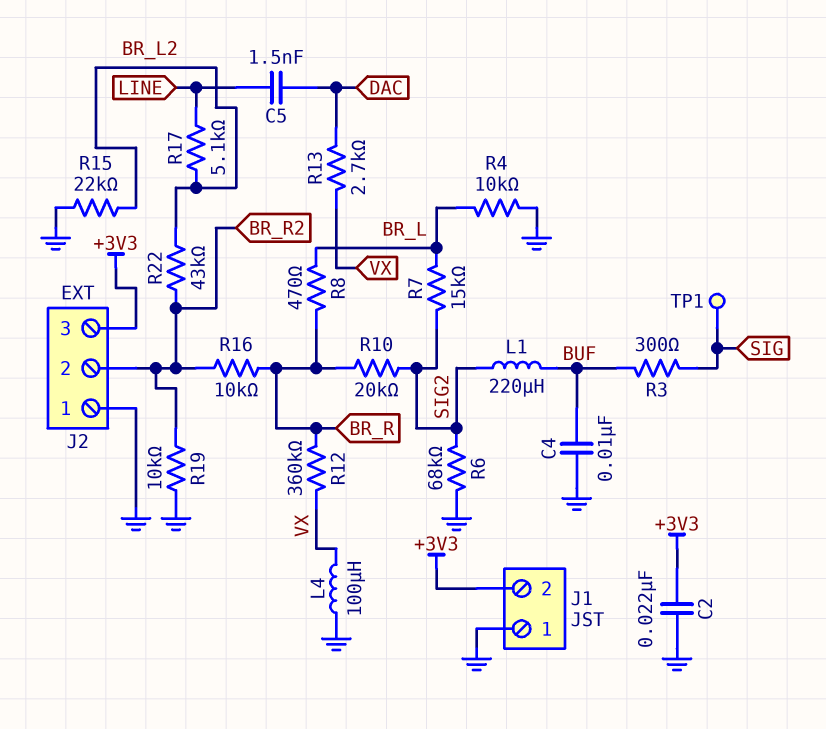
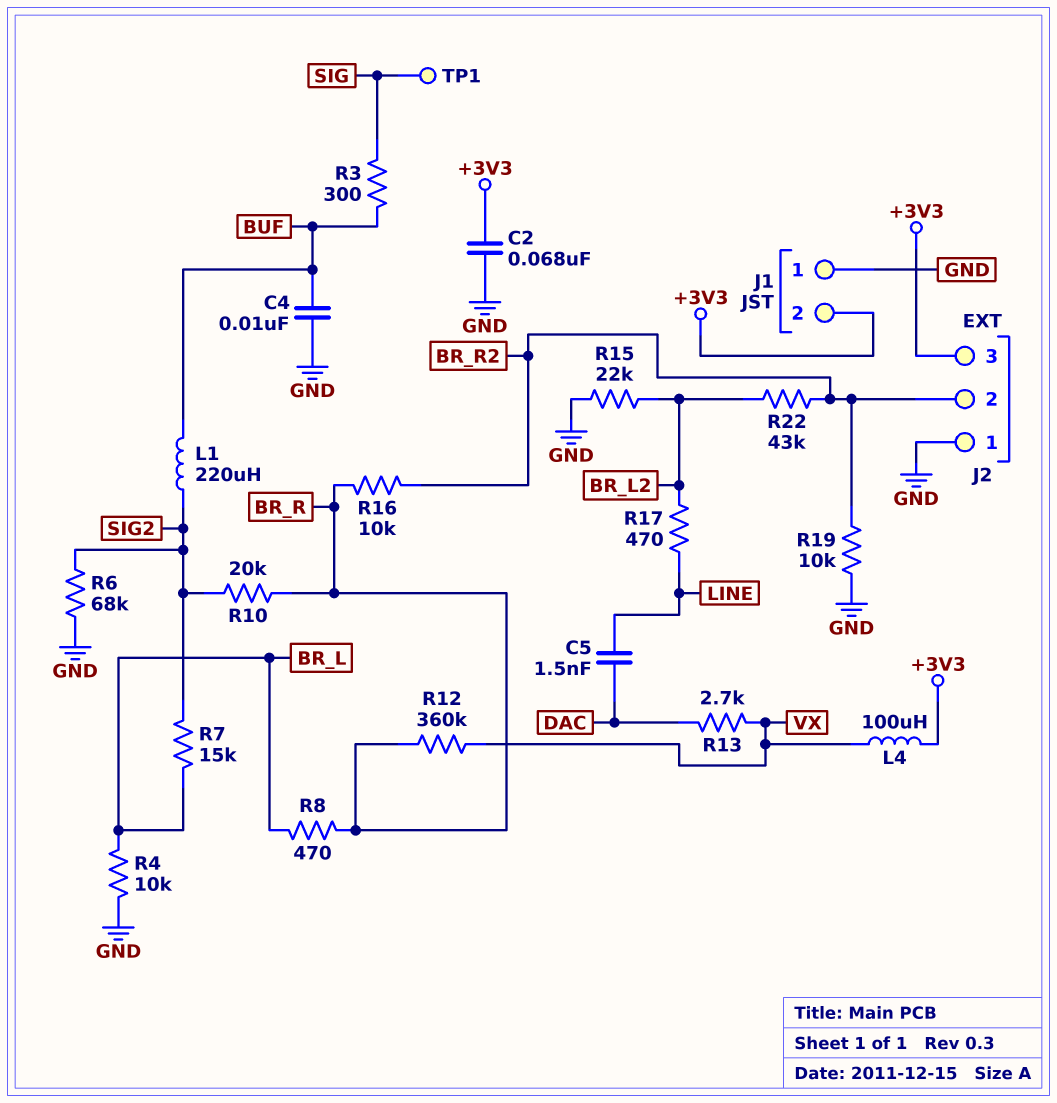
C2: 22nF (+3V3, GND) -> 68nF (+3V3, GND)
L4: 100uH (GND, VX) -> 100uH (+3V3, VX)
R17: 5.1k (BR_L2, LINE) -> 470 (BR_L2, LINE)

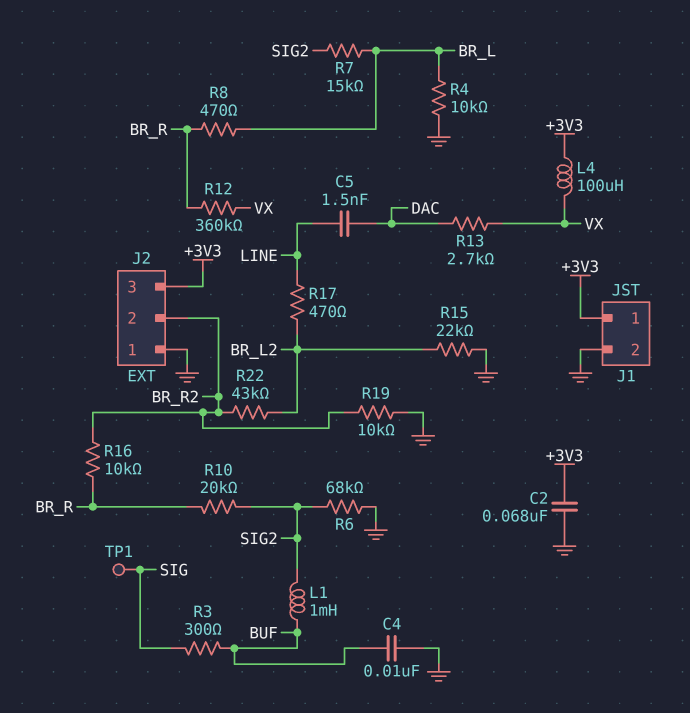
J1 pin 1: GND -> +3V3
J1 pin 2: +3V3 -> GND
L1: 220uH (BUF, SIG2) -> 1mH (BUF, SIG2)

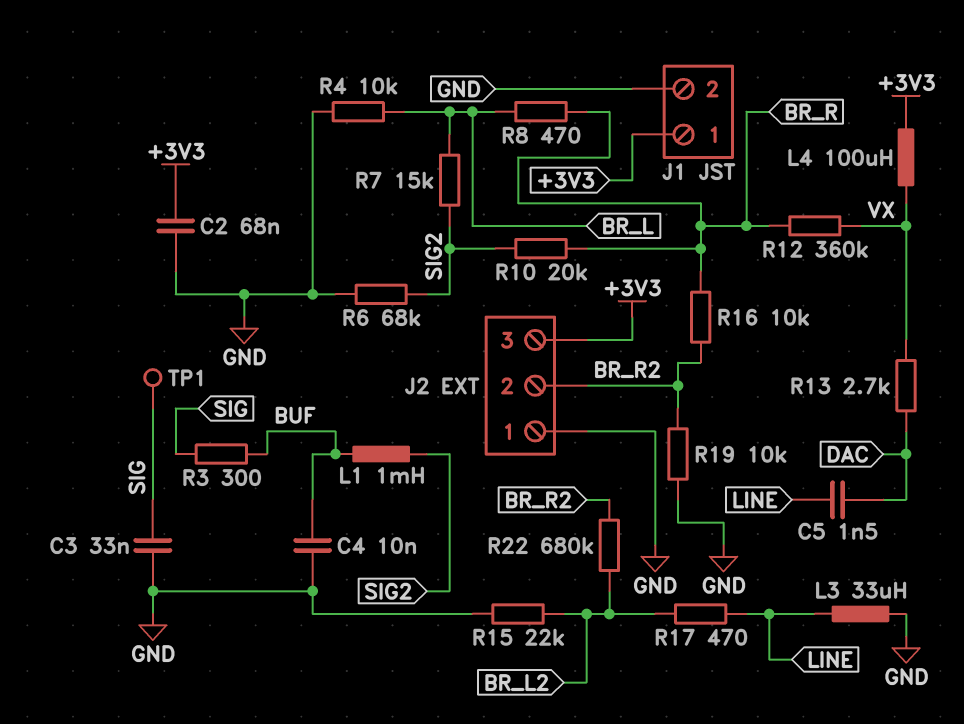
C3: none -> 33nF (GND, SIG)
L3: none -> 33uH (GND, LINE)
R22: 43k (BR_L2, BR_R2) -> 680k (BR_L2, BR_R2)

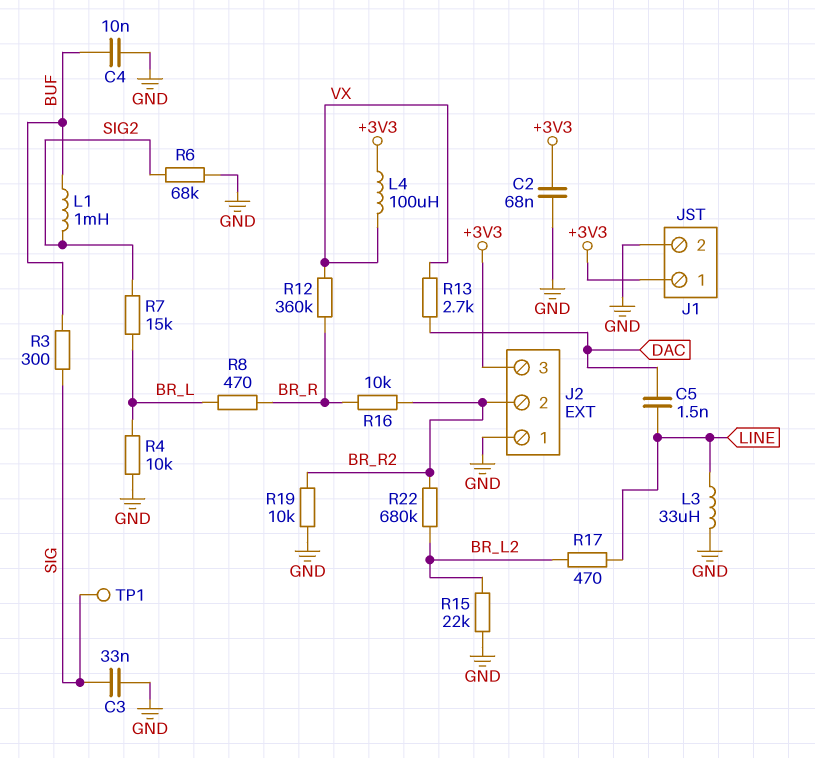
R10: 20k (BR_R, SIG2) -> none

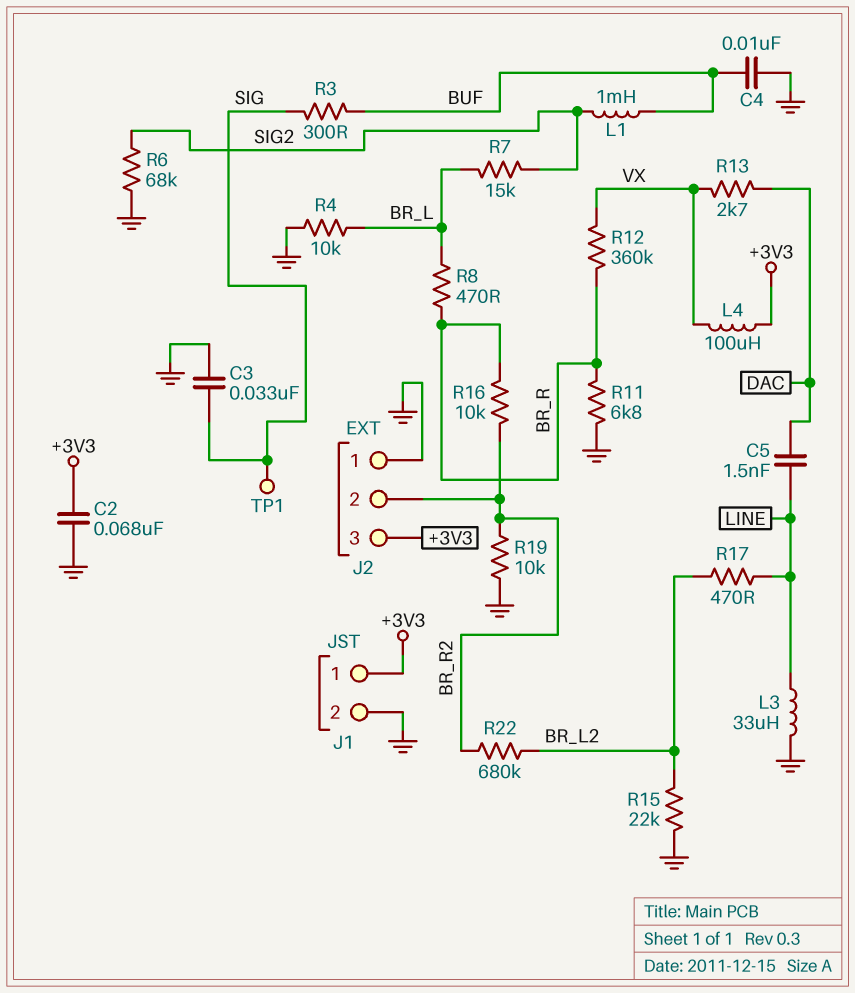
R11: none -> 6.8k (BR_R, GND)

